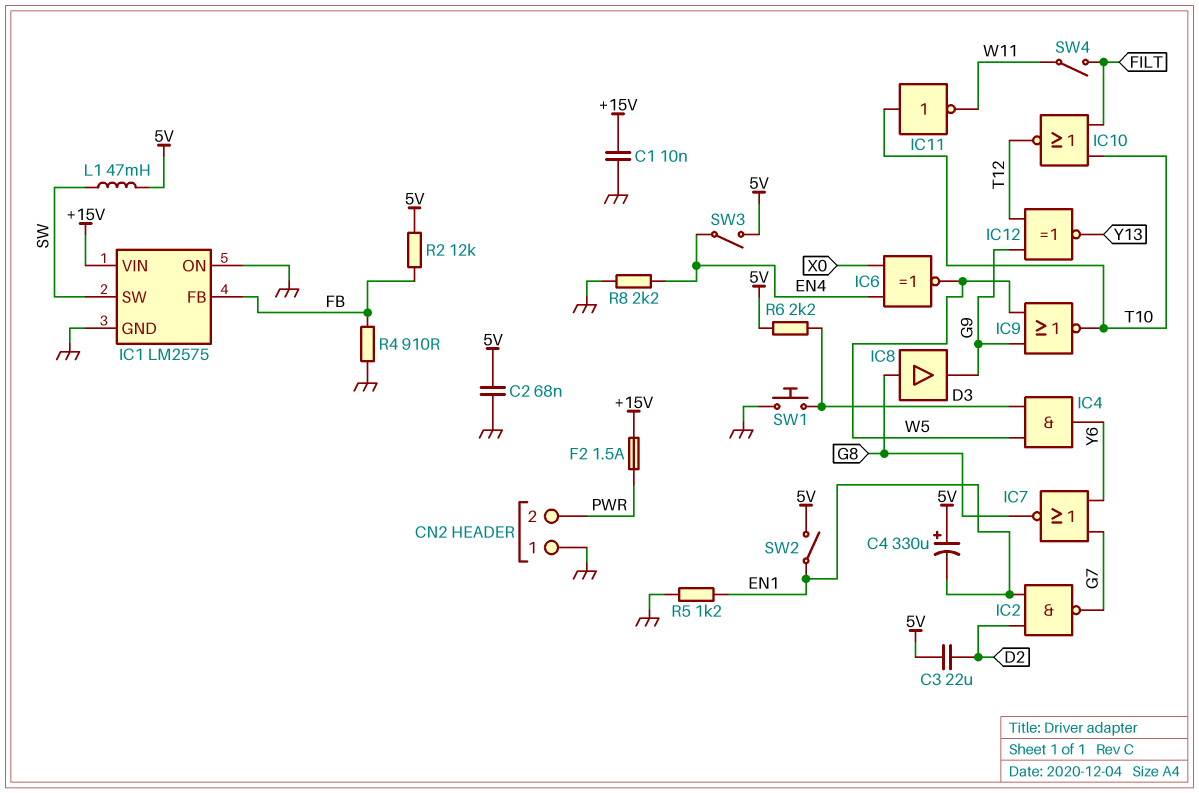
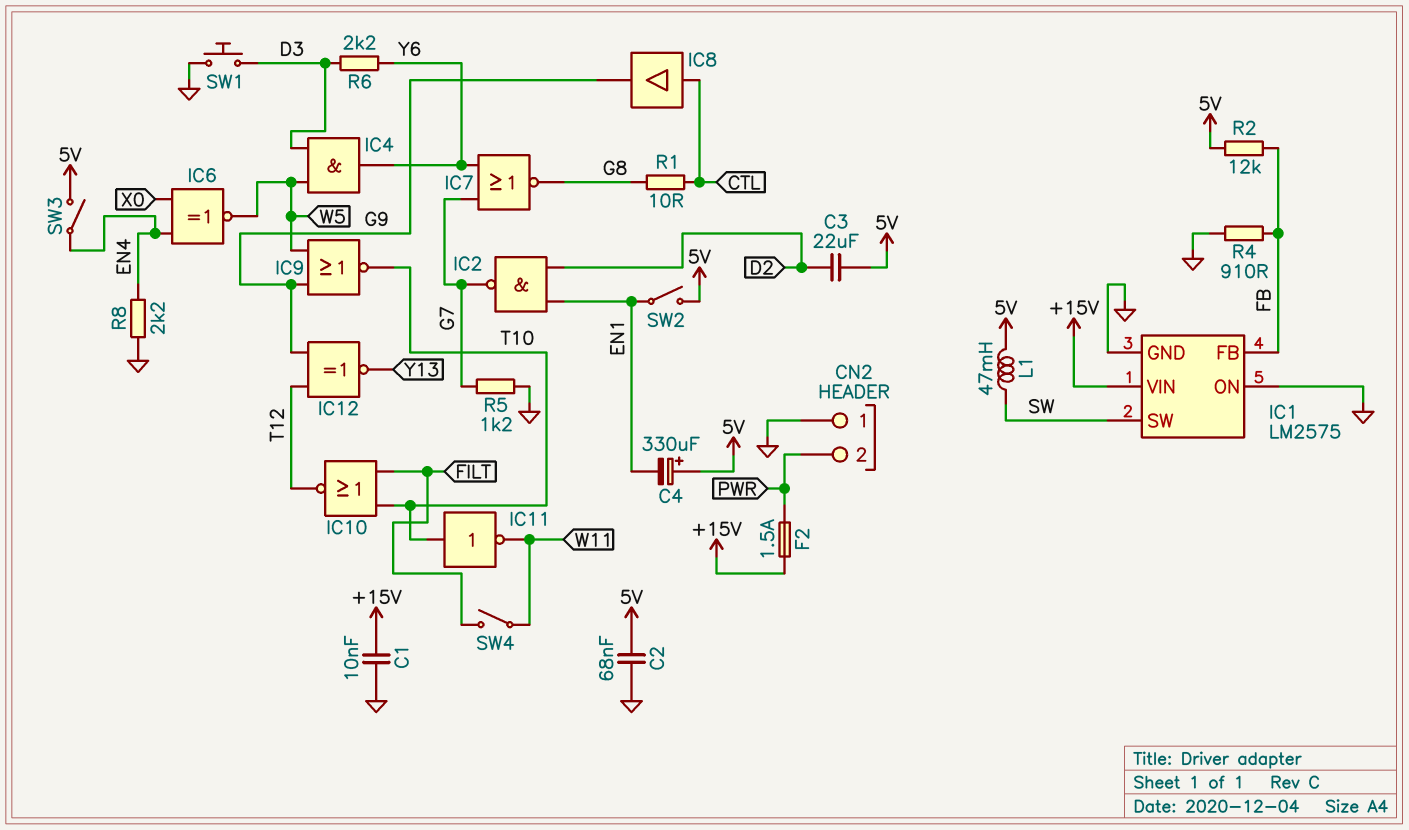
IC8: buffer (in G8, out G9) -> buffer (in CTL, out G9)
R1: none -> 10 (CTL, G8)
R5: 1.2k (EN1, GND) -> 1.2k (G7, GND)
R6: 2.2k (5V, D3) -> 2.2k (D3, Y6)

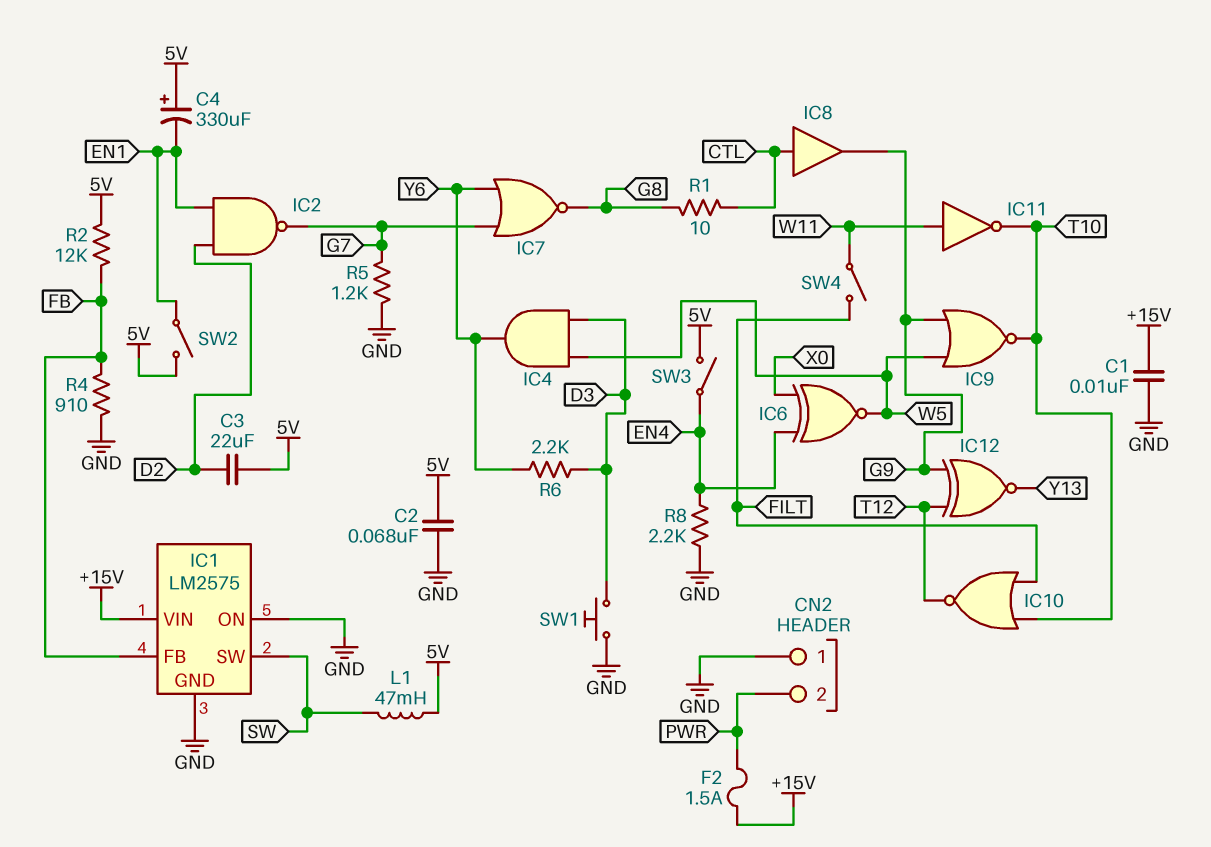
IC11: NOT (in T10, out W11) -> NOT (in W11, out T10)

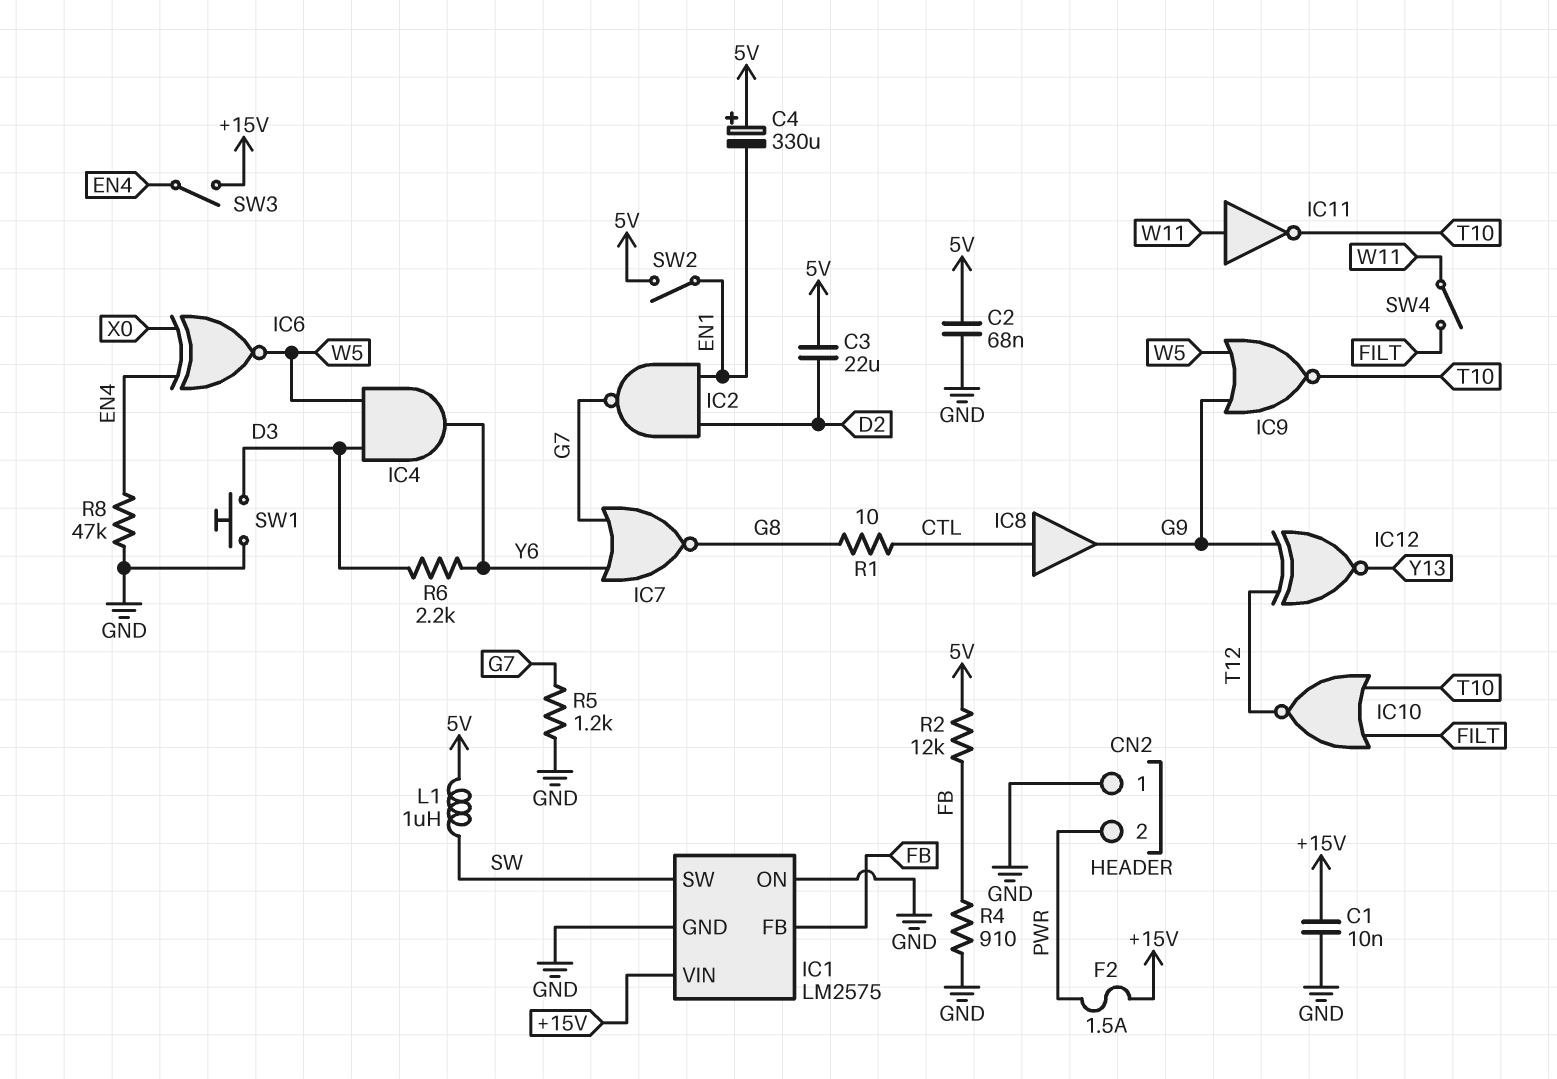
L1: 47mH (5V, SW) -> 1uH (5V, SW)
R8: 2.2k (EN4, GND) -> 47k (EN4, GND)
SW3: switch (5V, EN4) -> switch (+15V, EN4)

